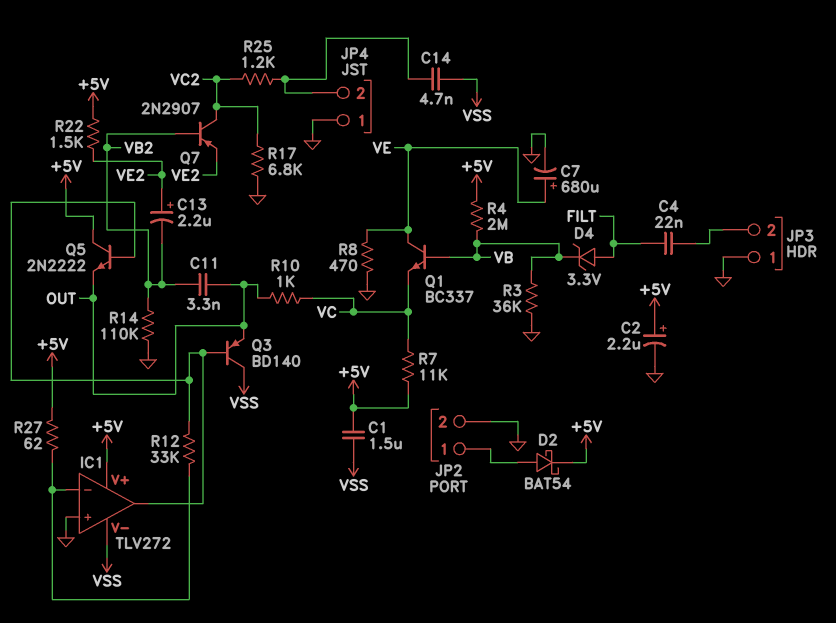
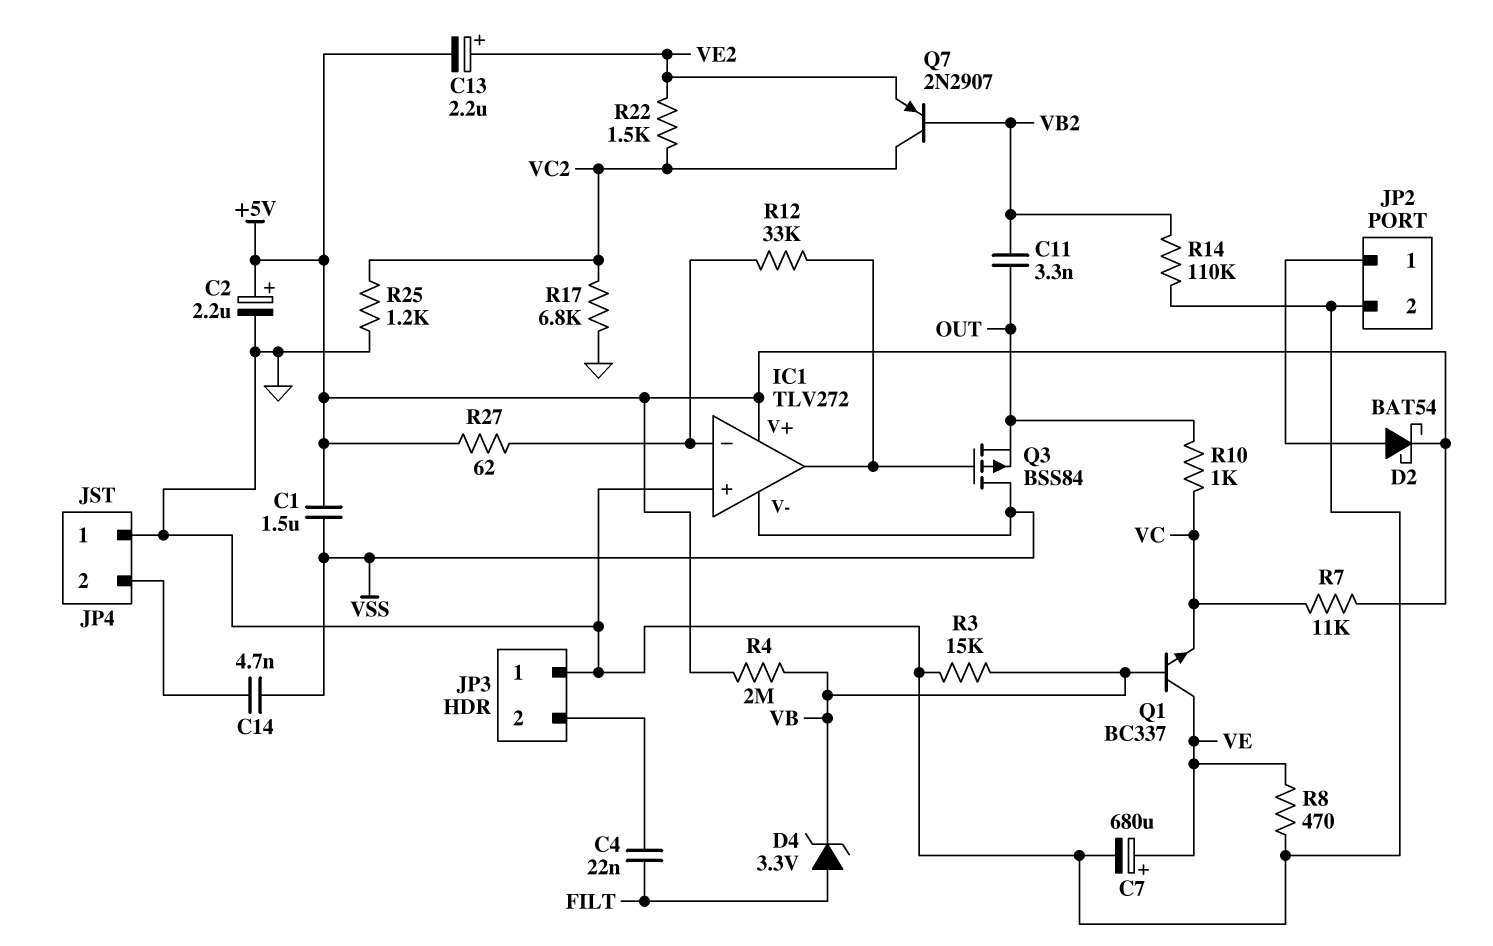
C13: 2.2uF (plus VE2, minus VB2) -> 2.2uF (plus VE2, minus +5V)
Q3: PNP BD140 (B IC1/out, C VSS, E OUT) -> PMOS BSS84 (G IC1/out, D VSS, S OUT)
Q5: NPN 2N2222 (B IC1/out, C +5V, E OUT) -> none
R3: 36k (GND, VB) -> 15k (GND, VB)
R22: 1.5k (+5V, VE2) -> 1.5k (VC2, VE2)
R25: 1.2k (JP4/2, VC2) -> 1.2k (GND, VC2)

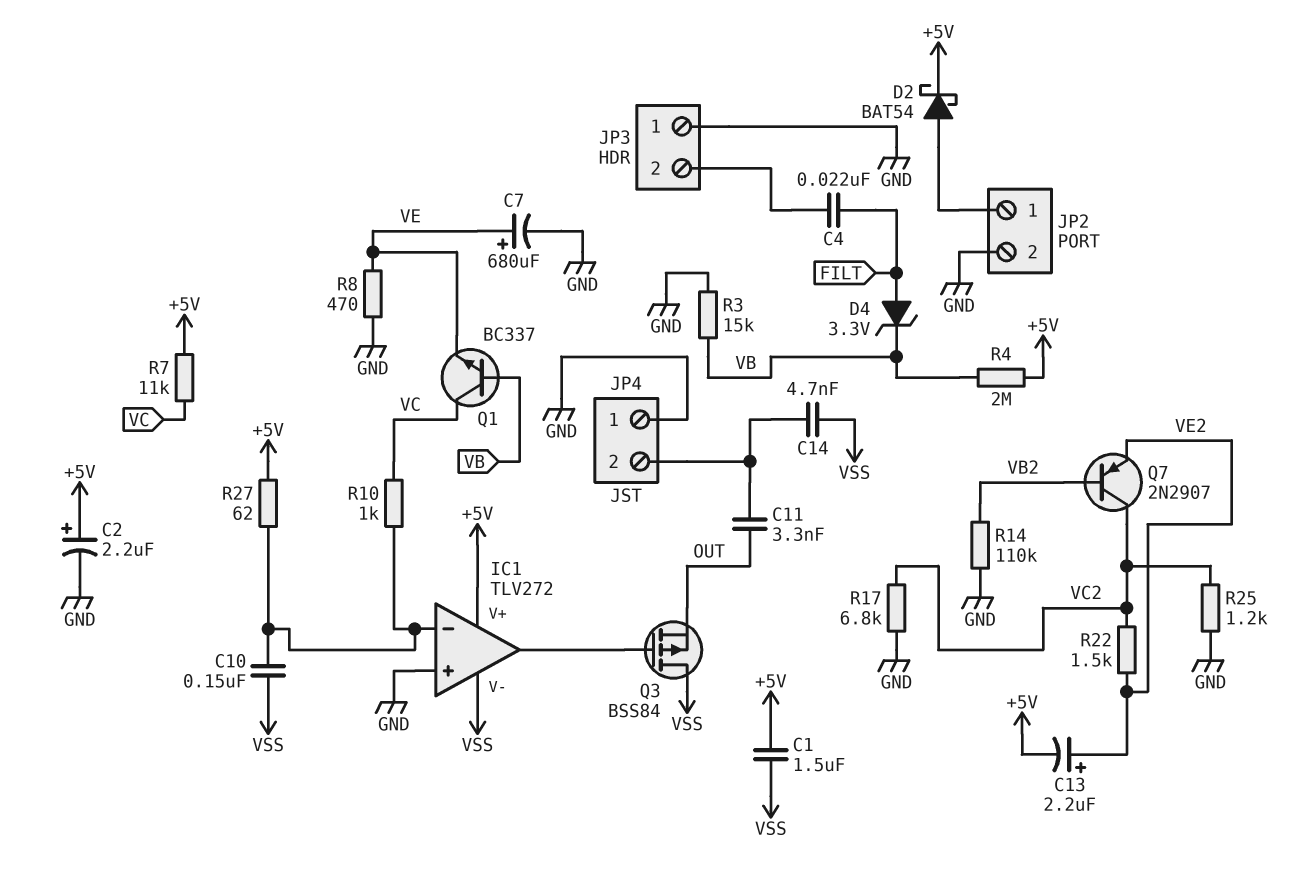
C10: none -> 150nF (IC1/in-, VSS)
C11: 3.3nF (OUT, VB2) -> 3.3nF (JP4/2, OUT)
Q1: NPN BC337 (B VB, C VE, E VC) -> NPN BC337 (B VB, C VC, E VE)
R10: 1k (OUT, VC) -> 1k (IC1/in-, VC)
R12: 33k (IC1/in-, IC1/out) -> none

